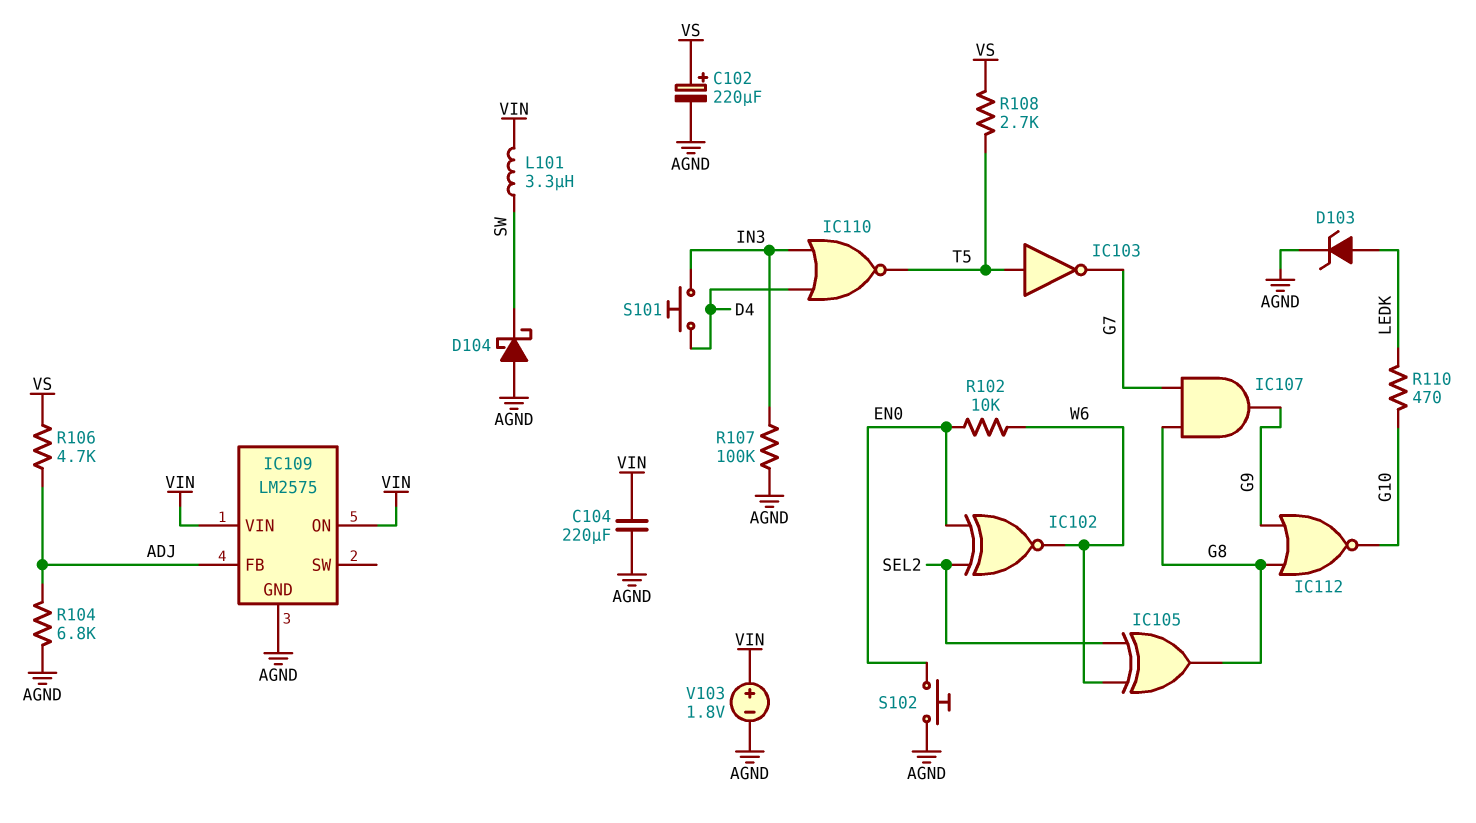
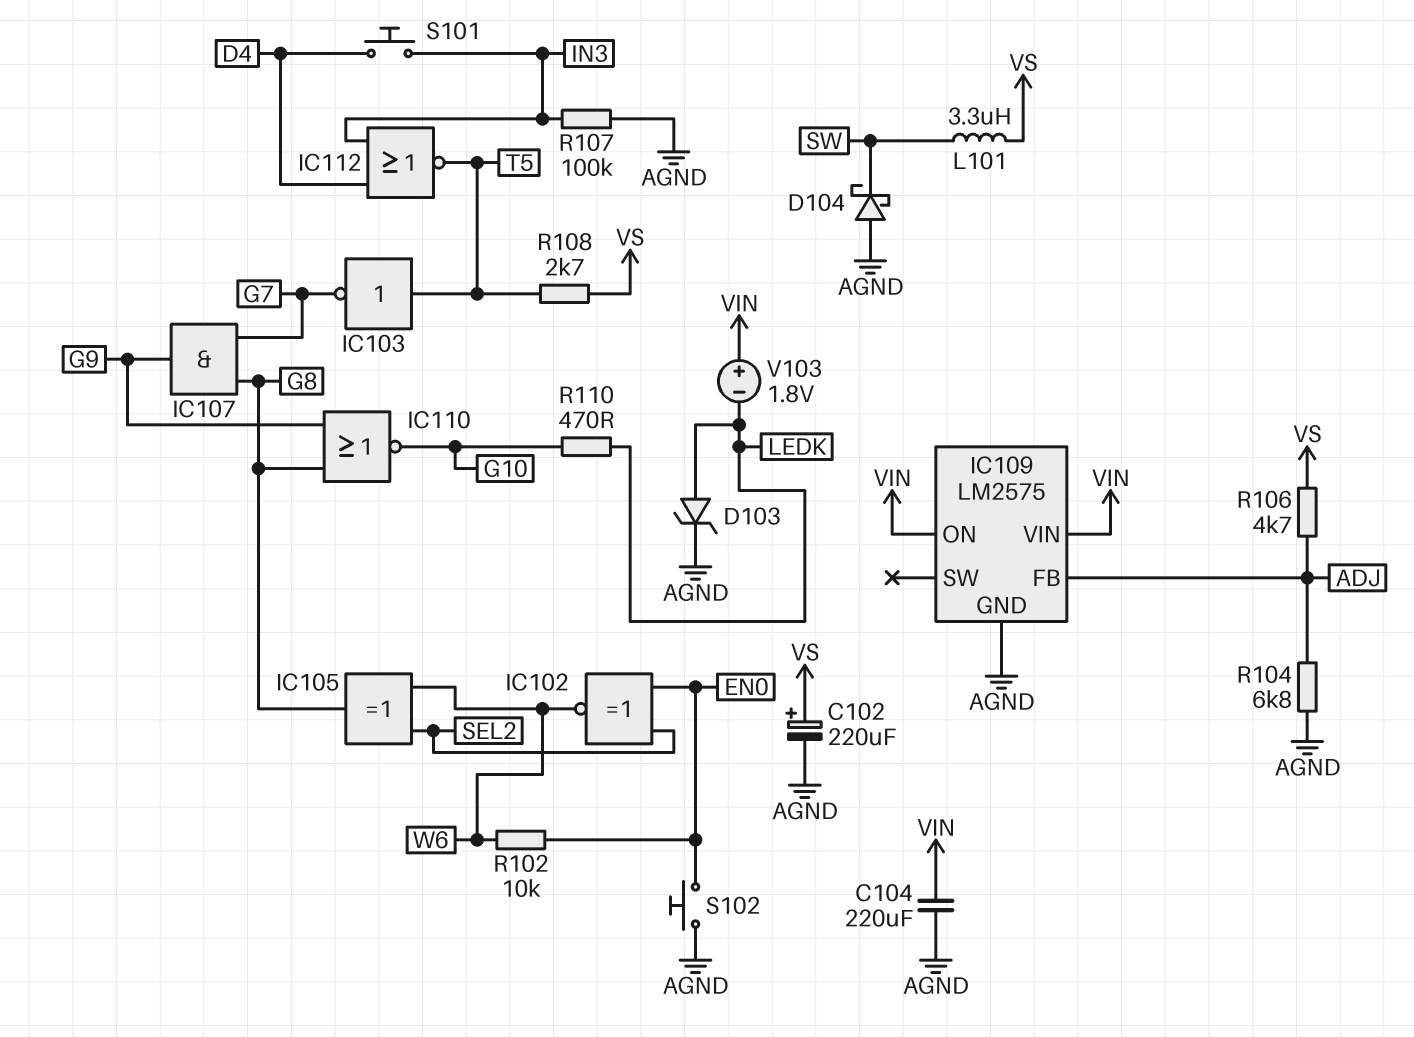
IC110: NOR (in D4, in IN3, out T5) -> NOR (in G8, in G9, out G10)
IC112: NOR (in G8, in G9, out G10) -> NOR (in D4, in IN3, out T5)
L101: 3.3uH (SW, VIN) -> 3.3uH (SW, VS)
V103: 1.8V (plus VIN, minus AGND) -> 1.8V (plus VIN, minus LEDK)

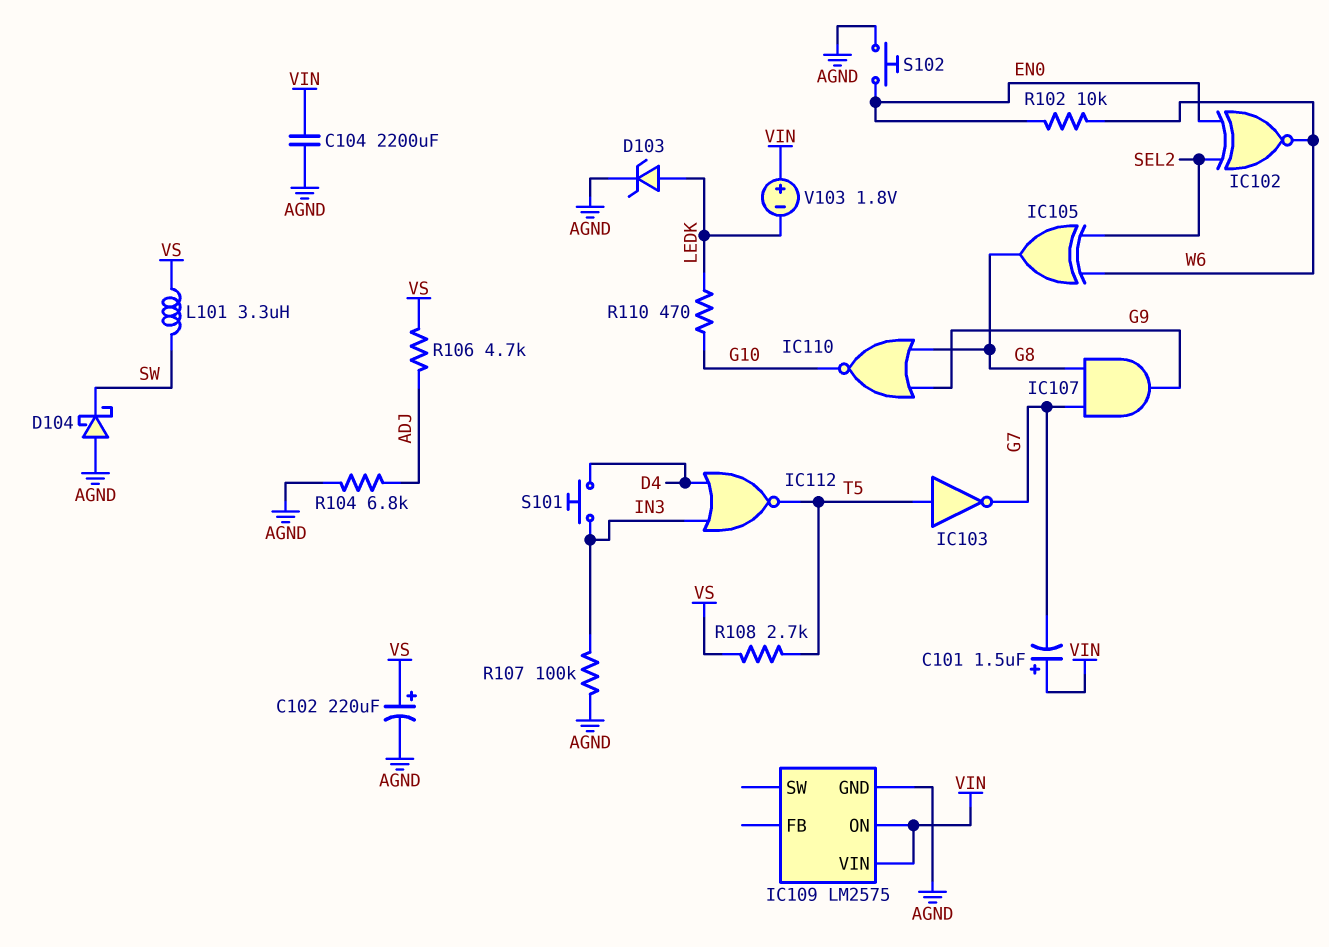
C101: none -> 1.5uF (plus VIN, minus G7)
C104: 220uF (AGND, VIN) -> 2200uF (AGND, VIN)
IC109 pin FB: ADJ -> none

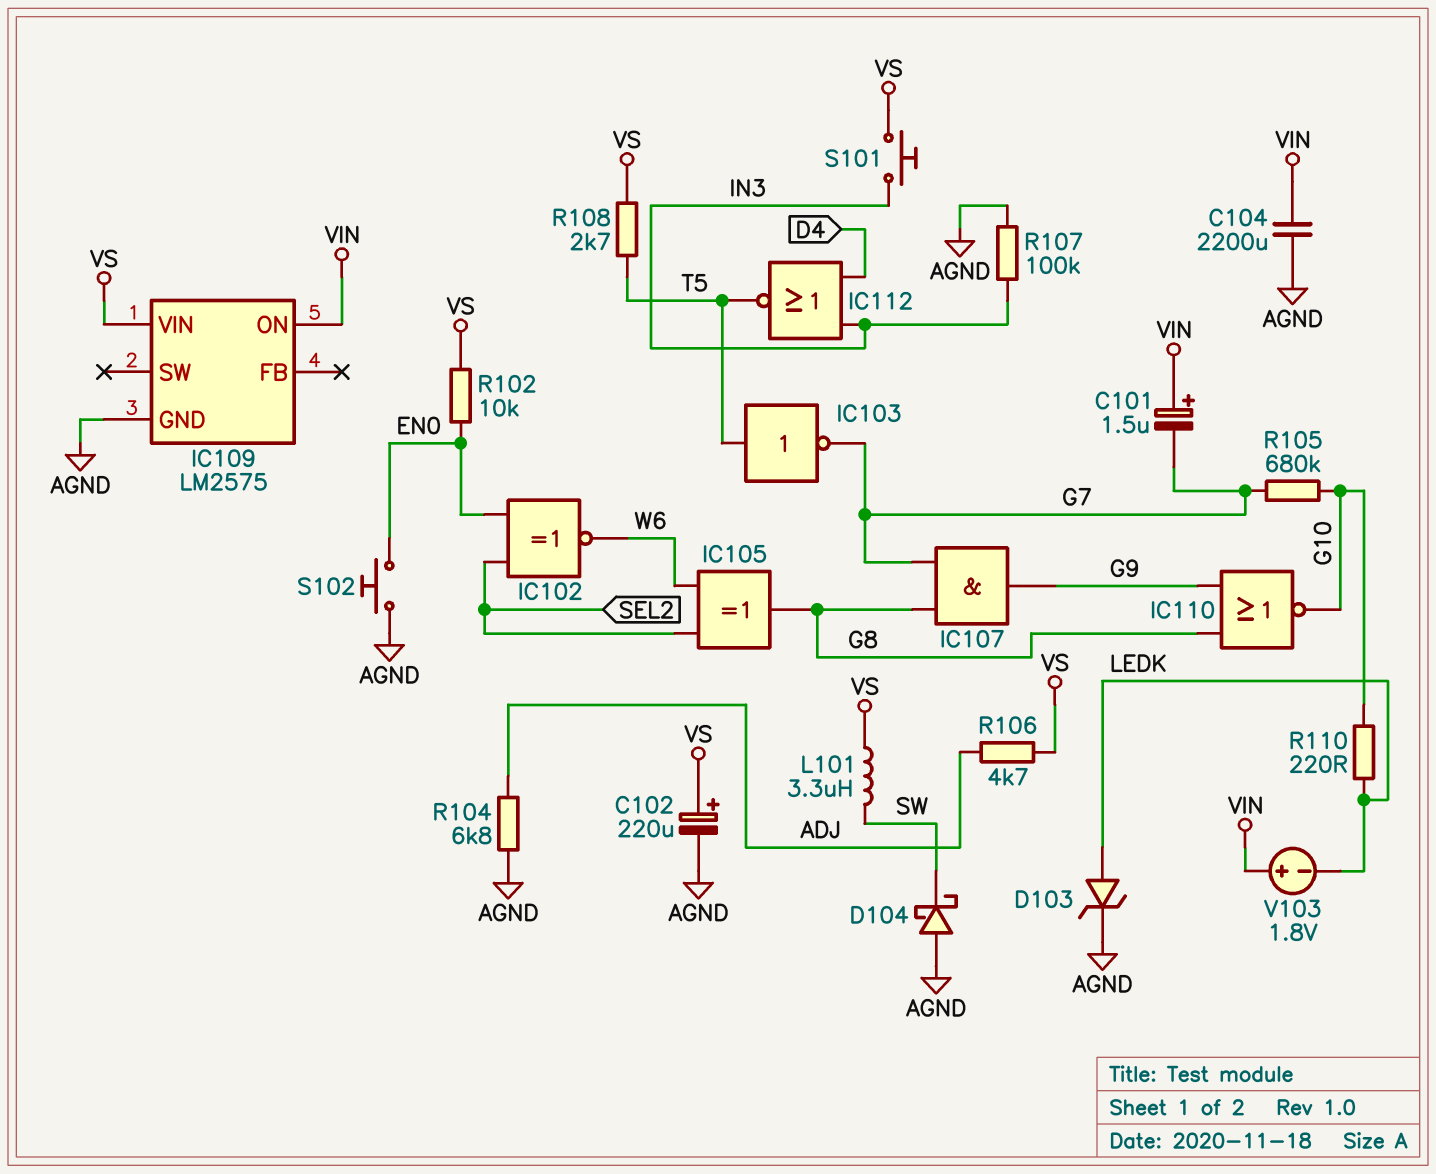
IC109 pin VIN: VIN -> VS
R102: 10k (EN0, W6) -> 10k (EN0, VS)
R105: none -> 680k (G7, G10)
R110: 470 (G10, LEDK) -> 220 (G10, LEDK)
S101: button (D4, IN3) -> button (IN3, VS)

